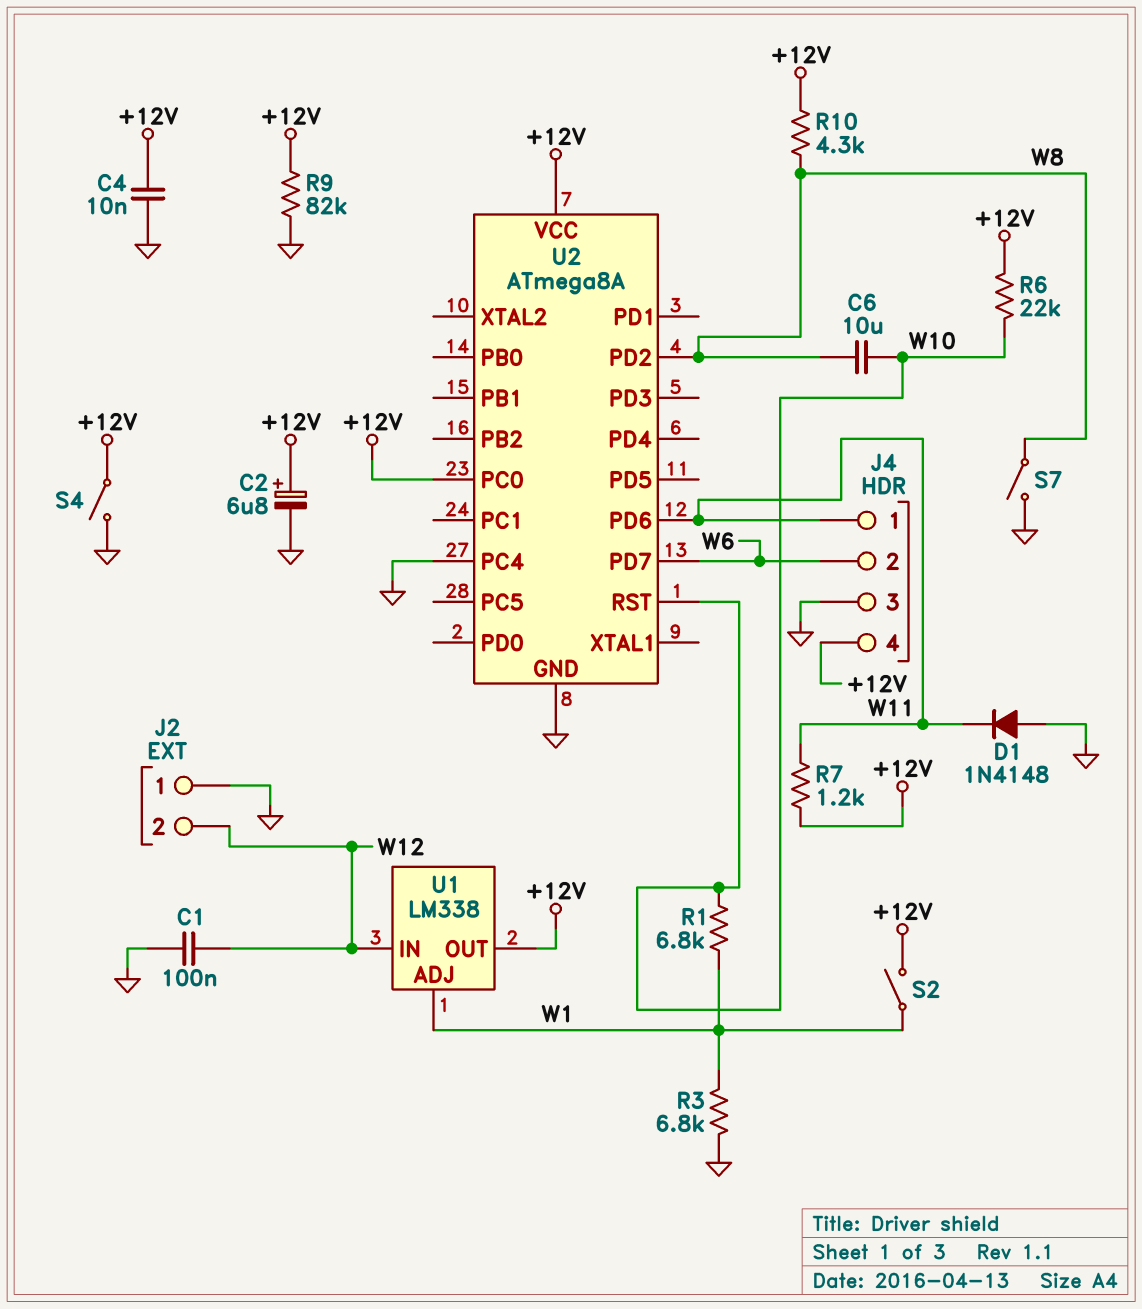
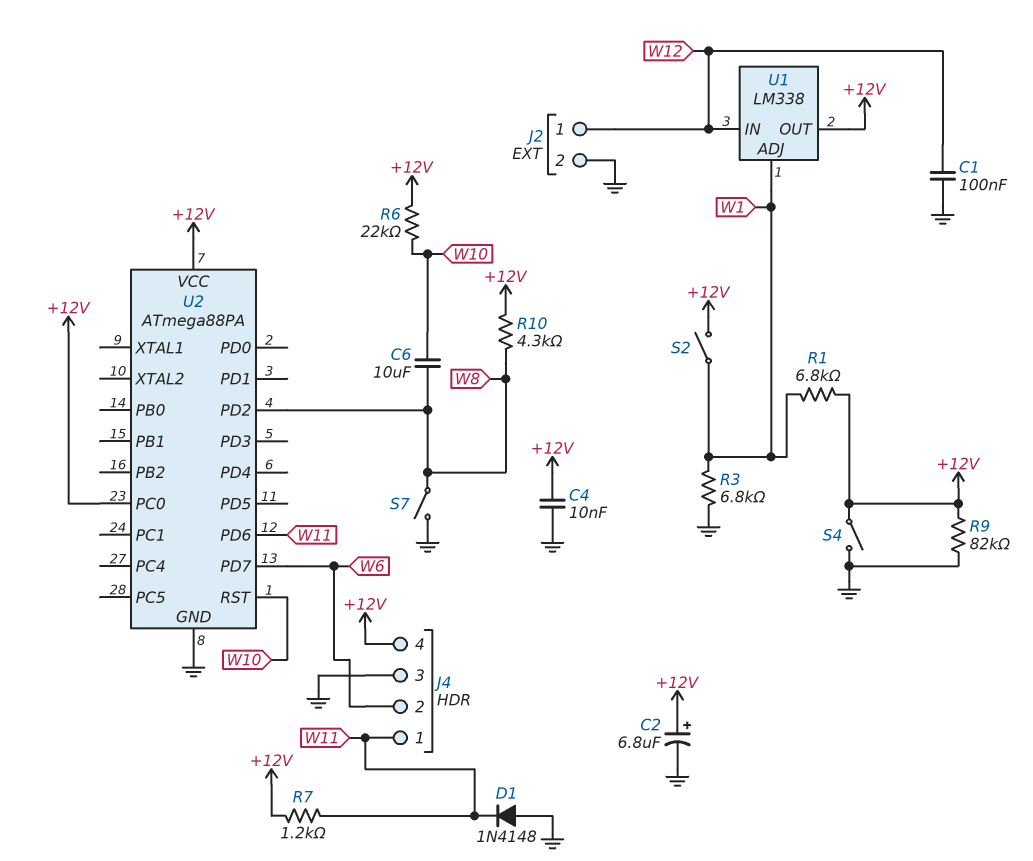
J2 pin 1: GND -> W12
J2 pin 2: W12 -> GND
R1: 6.8k (W1, W10) -> 6.8k (+12V, W1)
U2: ATmega8A -> ATmega88PA
U2 pin PC4: GND -> none

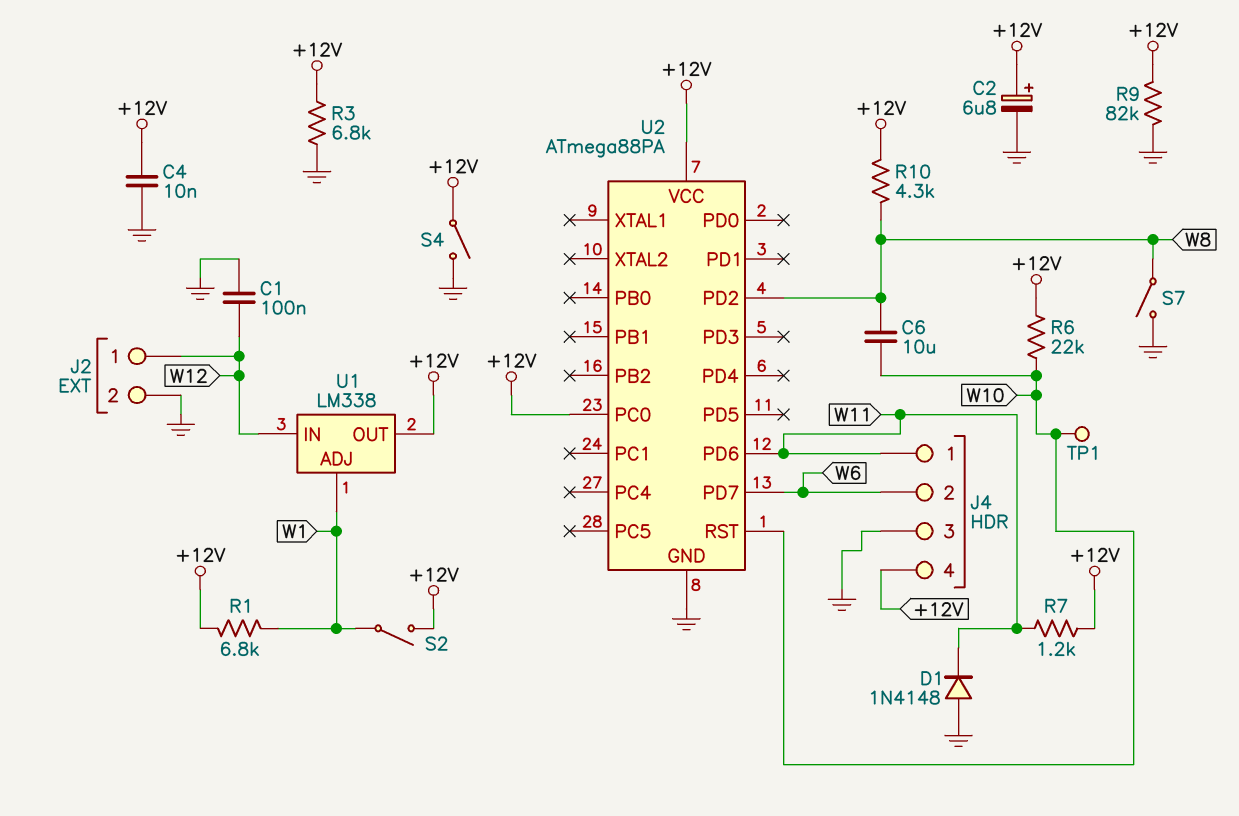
R3: 6.8k (GND, W1) -> 6.8k (+12V, GND)
TP1: none -> test point (W10)

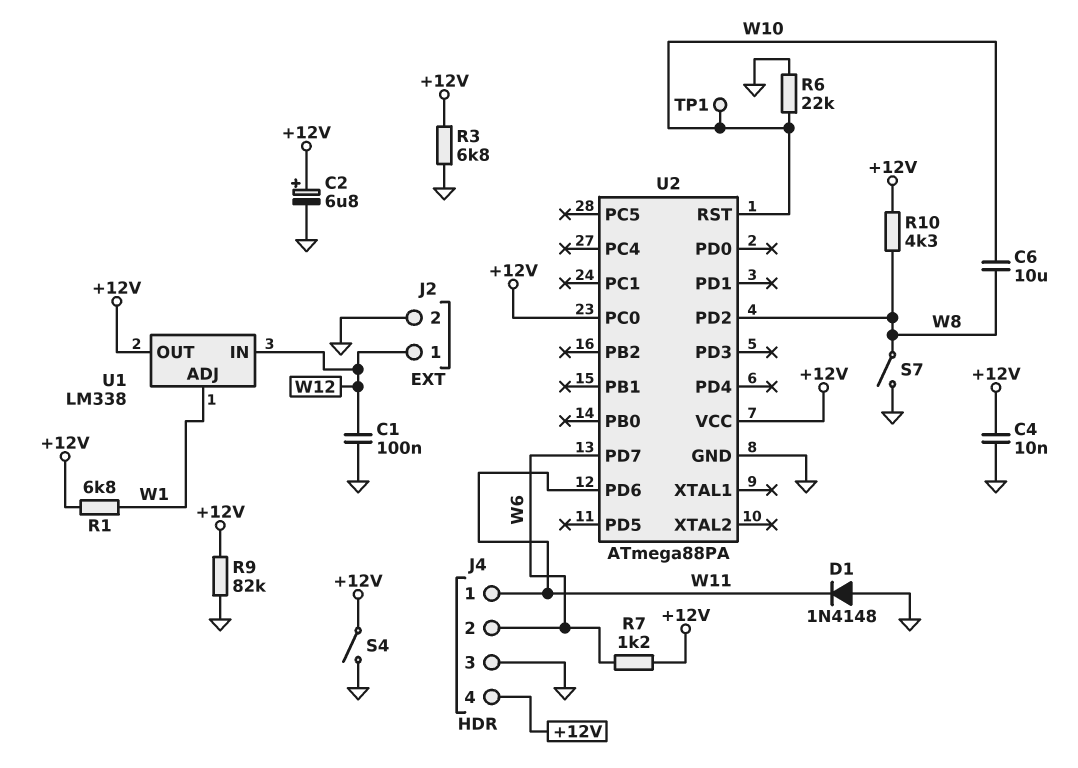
R6: 22k (+12V, W10) -> 22k (GND, W10)
R7: 1.2k (+12V, W11) -> 1.2k (+12V, W6)
S2: switch (+12V, W1) -> none

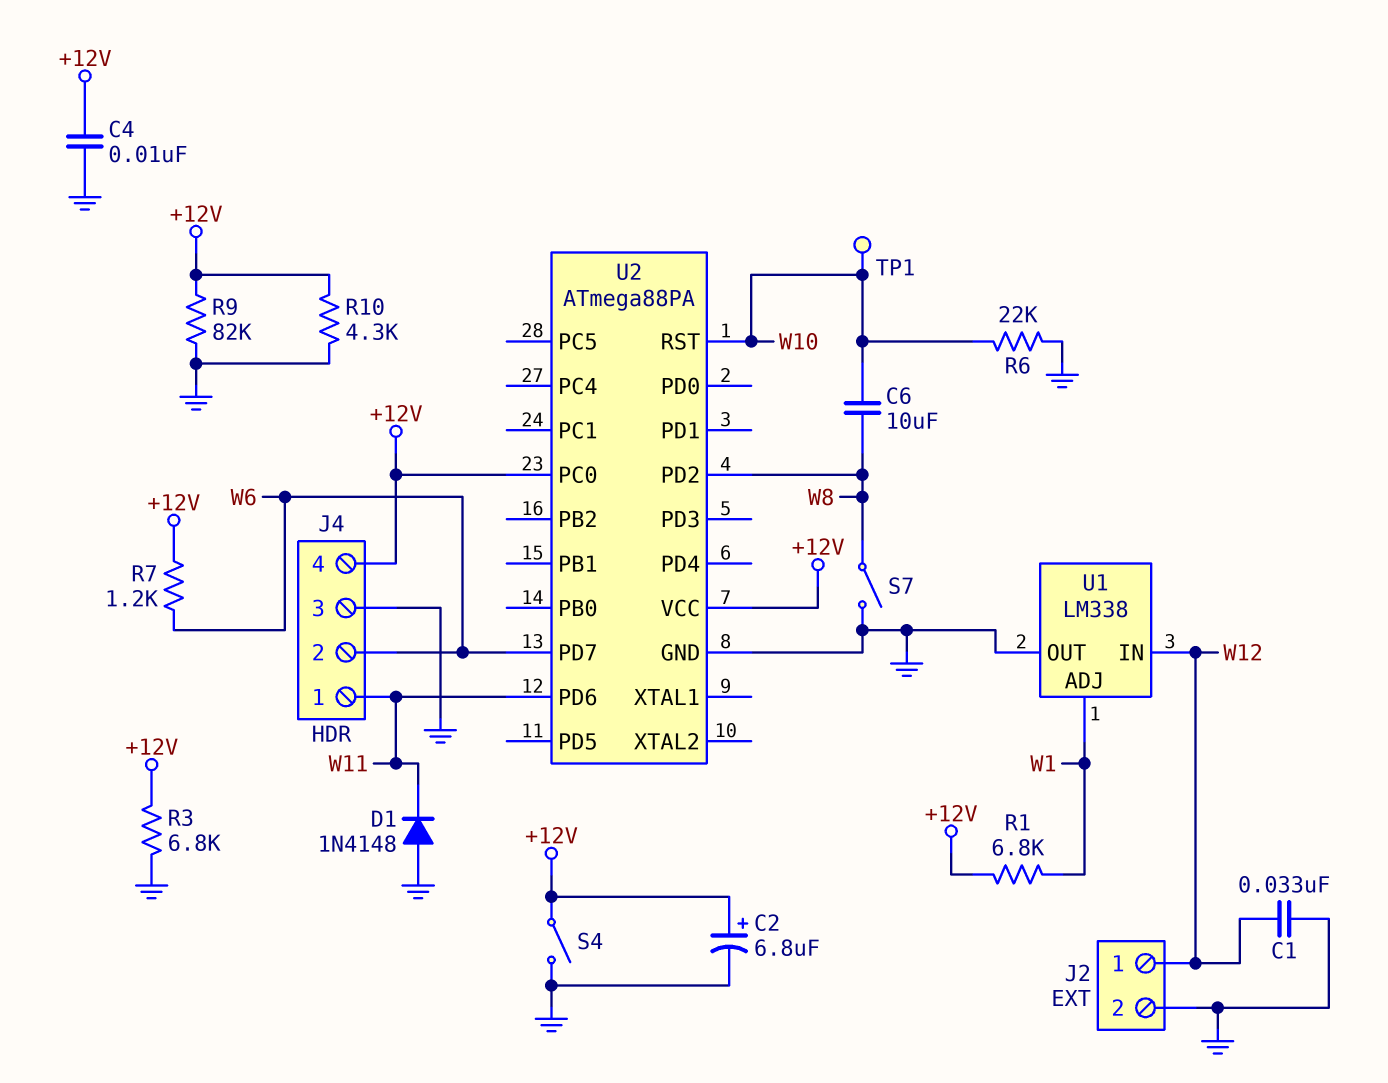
C1: 100nF (GND, W12) -> 33nF (GND, W12)
R10: 4.3k (+12V, W8) -> 4.3k (+12V, GND)
U1 pin OUT: +12V -> GND

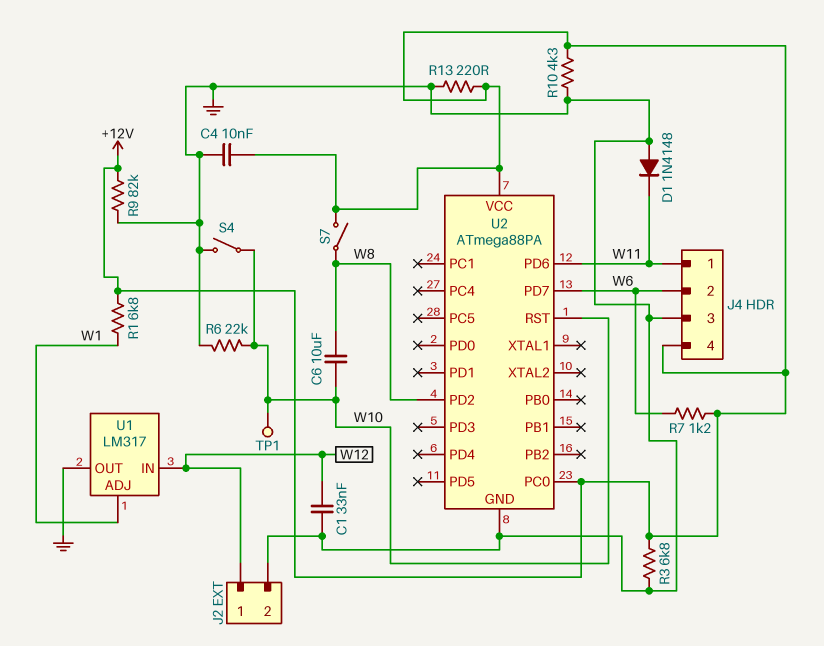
C2: 6.8uF (plus +12V, minus GND) -> none
R13: none -> 220 (+12V, GND)
S4: switch (+12V, GND) -> switch (GND, W10)
S7: switch (GND, W8) -> switch (+12V, W8)
U1: LM338 -> LM317

